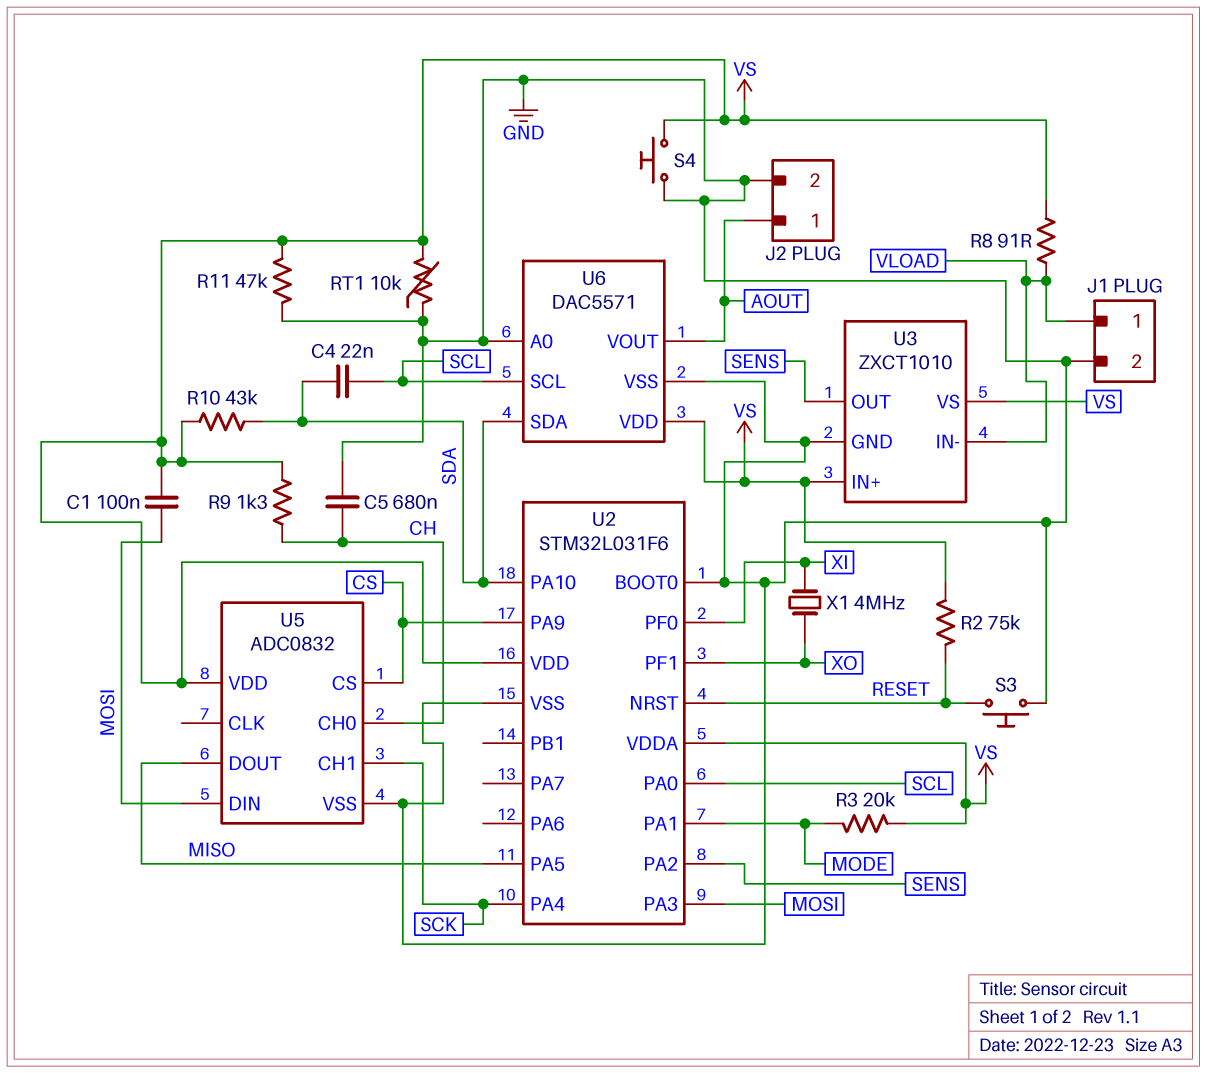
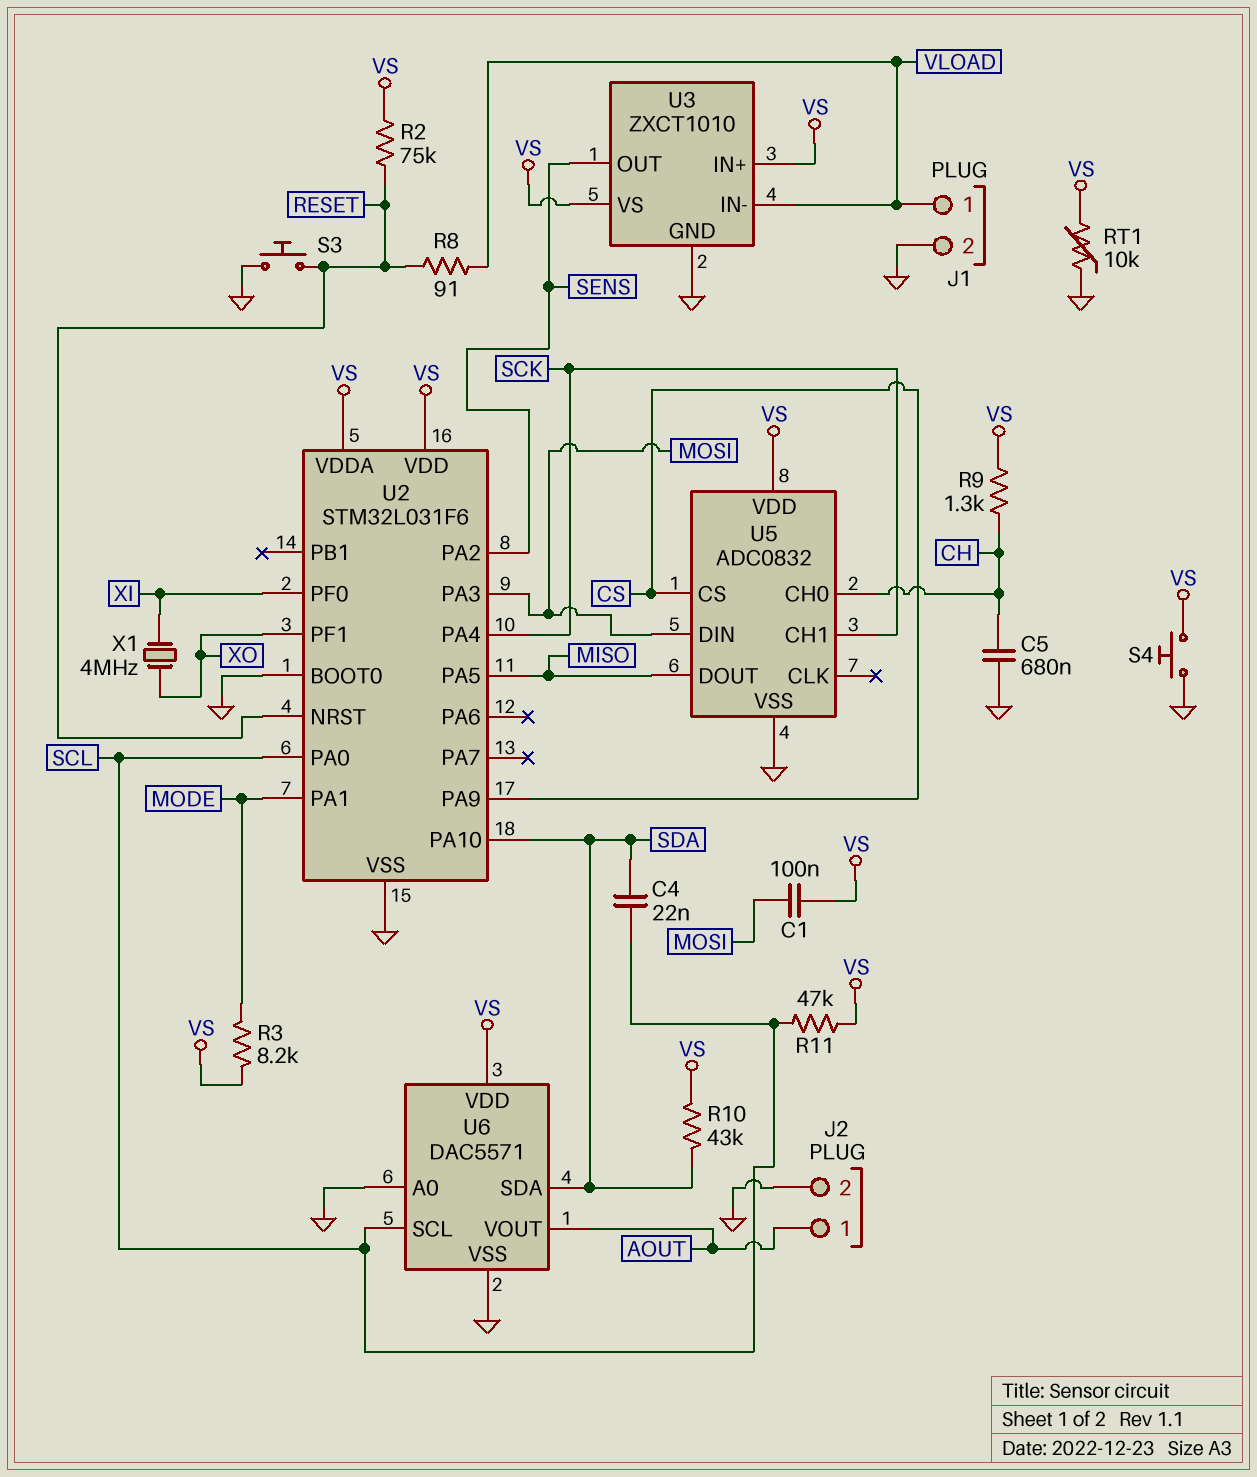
R3: 20k (MODE, VS) -> 8.2k (MODE, VS)
R8: 91 (VLOAD, VS) -> 91 (RESET, VLOAD)
R11: 47k (GND, VS) -> 47k (SCL, VS)

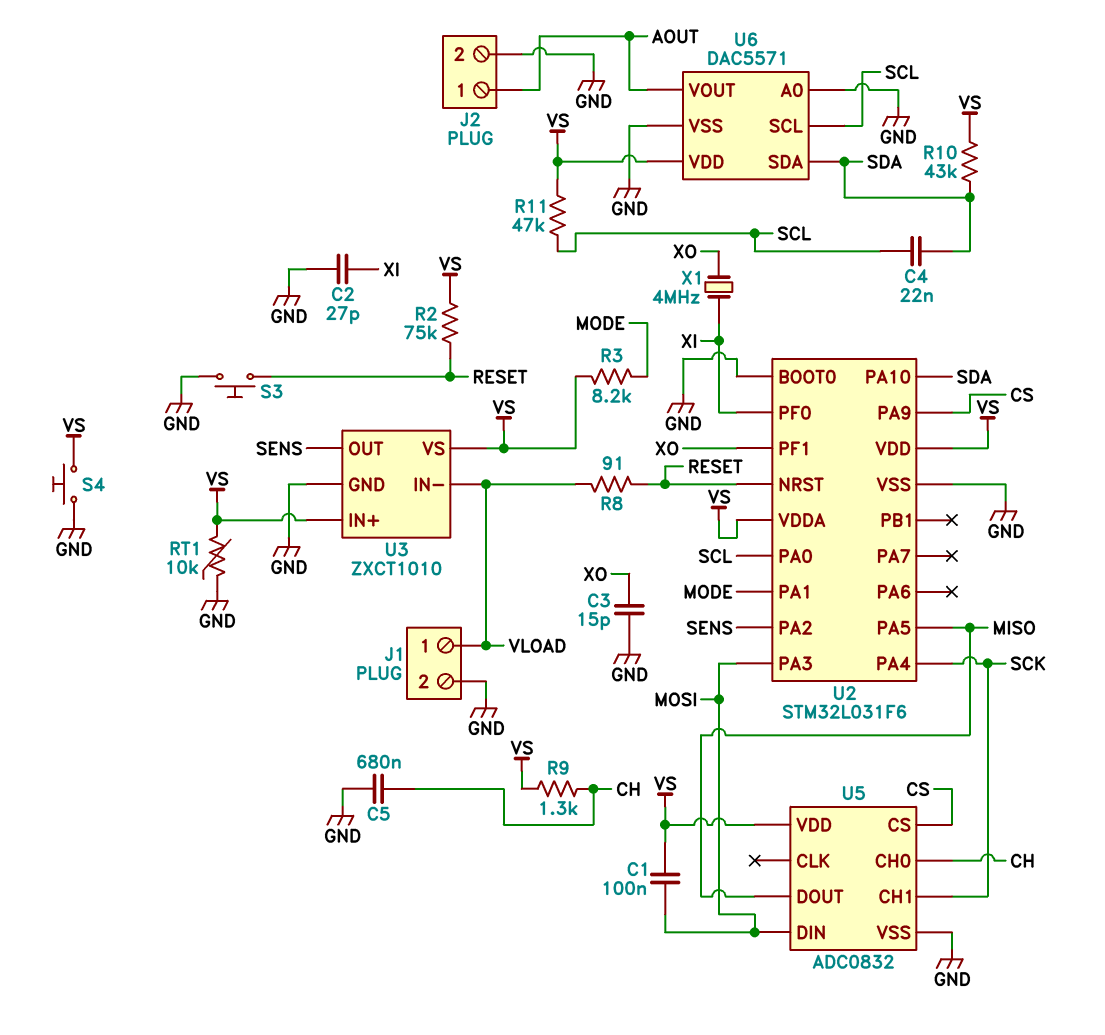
C2: none -> 27pF (GND, XI)
C3: none -> 15pF (GND, XO)

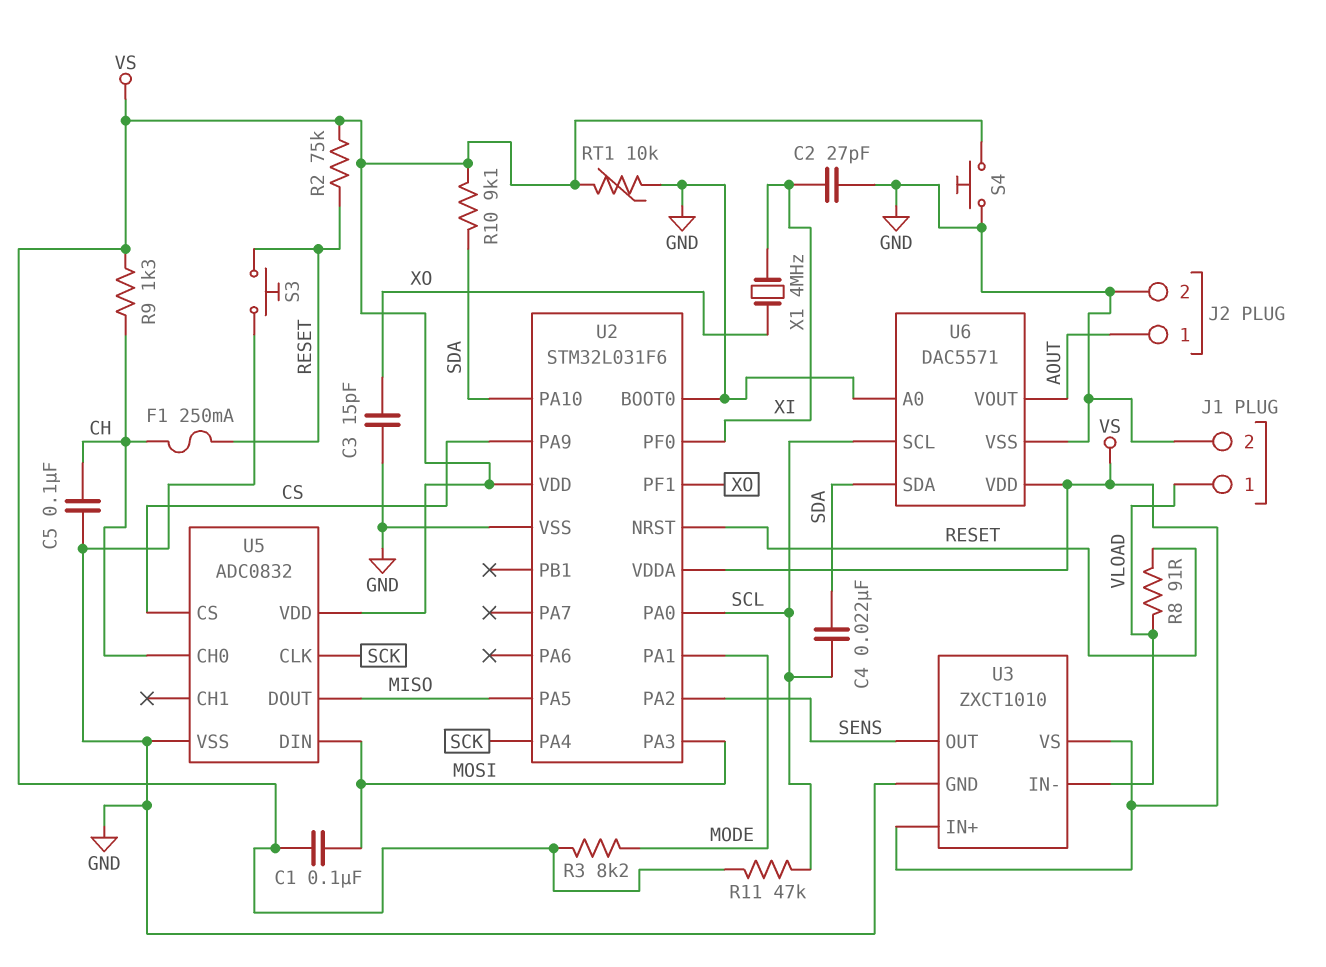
C5: 680nF (CH, GND) -> 100nF (CH, GND)
F1: none -> 250mA (CH, RESET)
R10: 43k (SDA, VS) -> 9.1k (SDA, VS)
U5 pin CH1: SCK -> none
U5 pin CLK: none -> SCK

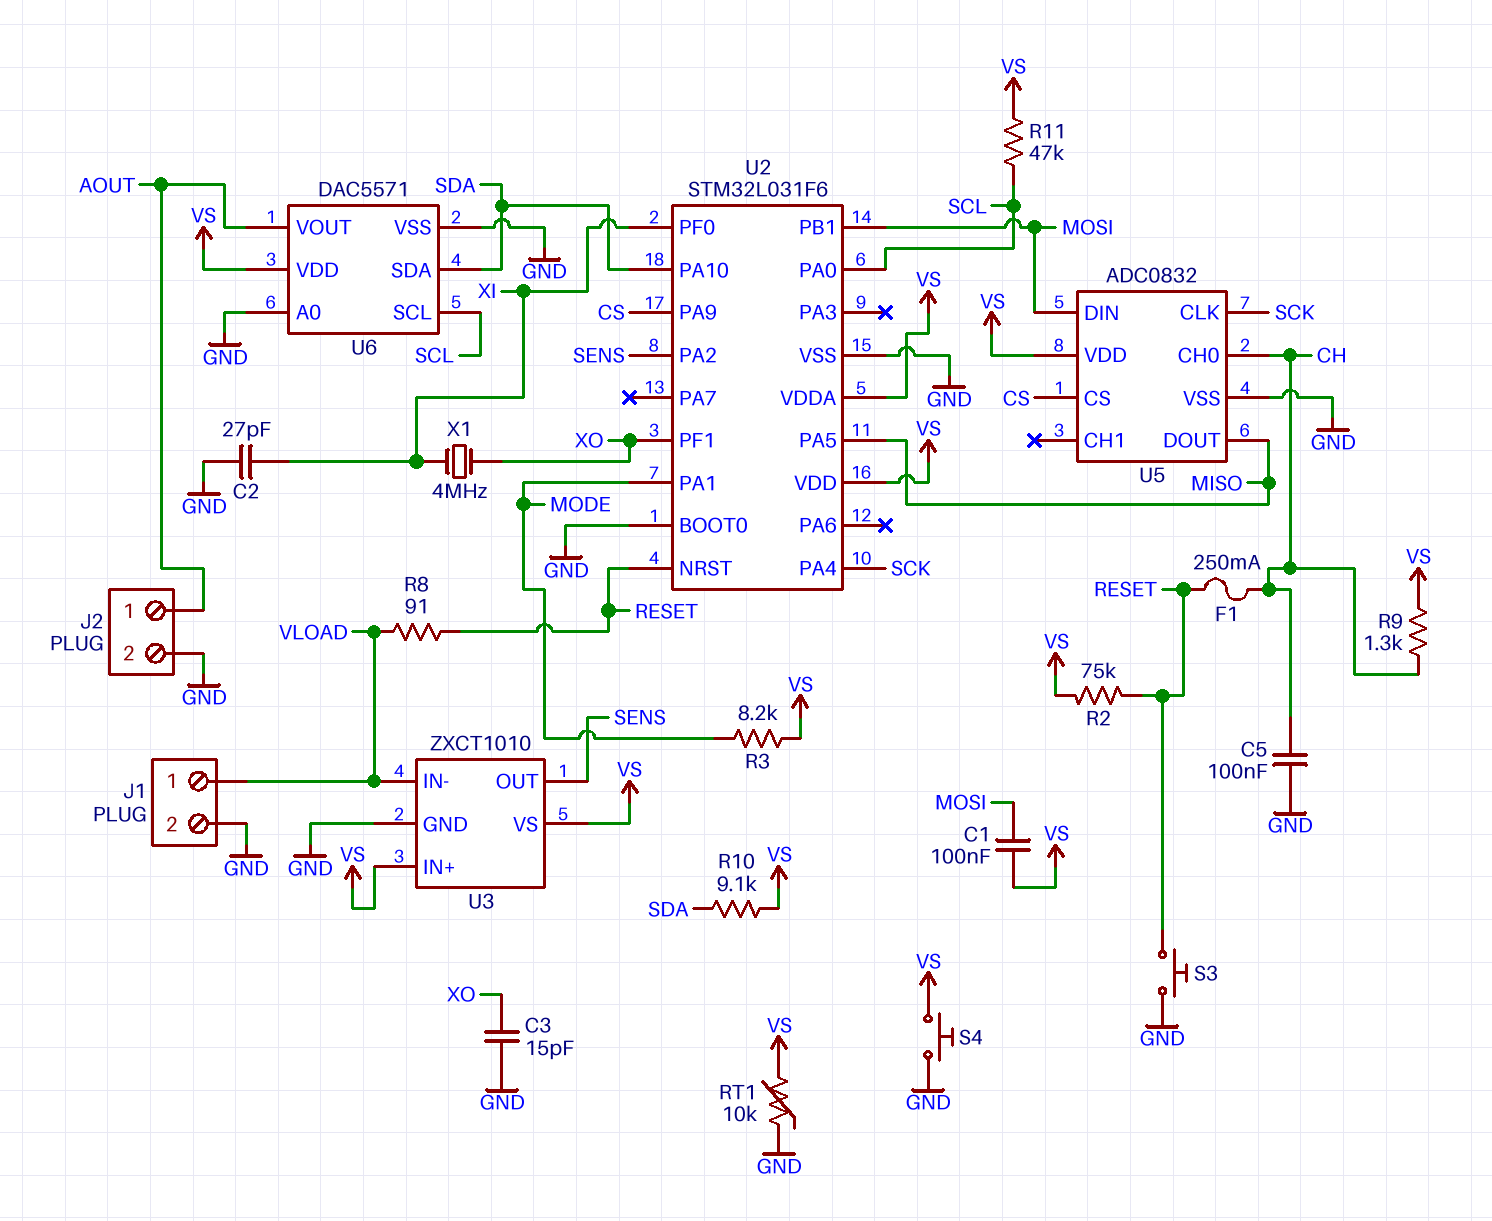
C4: 22nF (SCL, SDA) -> none
U2 pin PA3: MOSI -> none
U2 pin PB1: none -> MOSI

